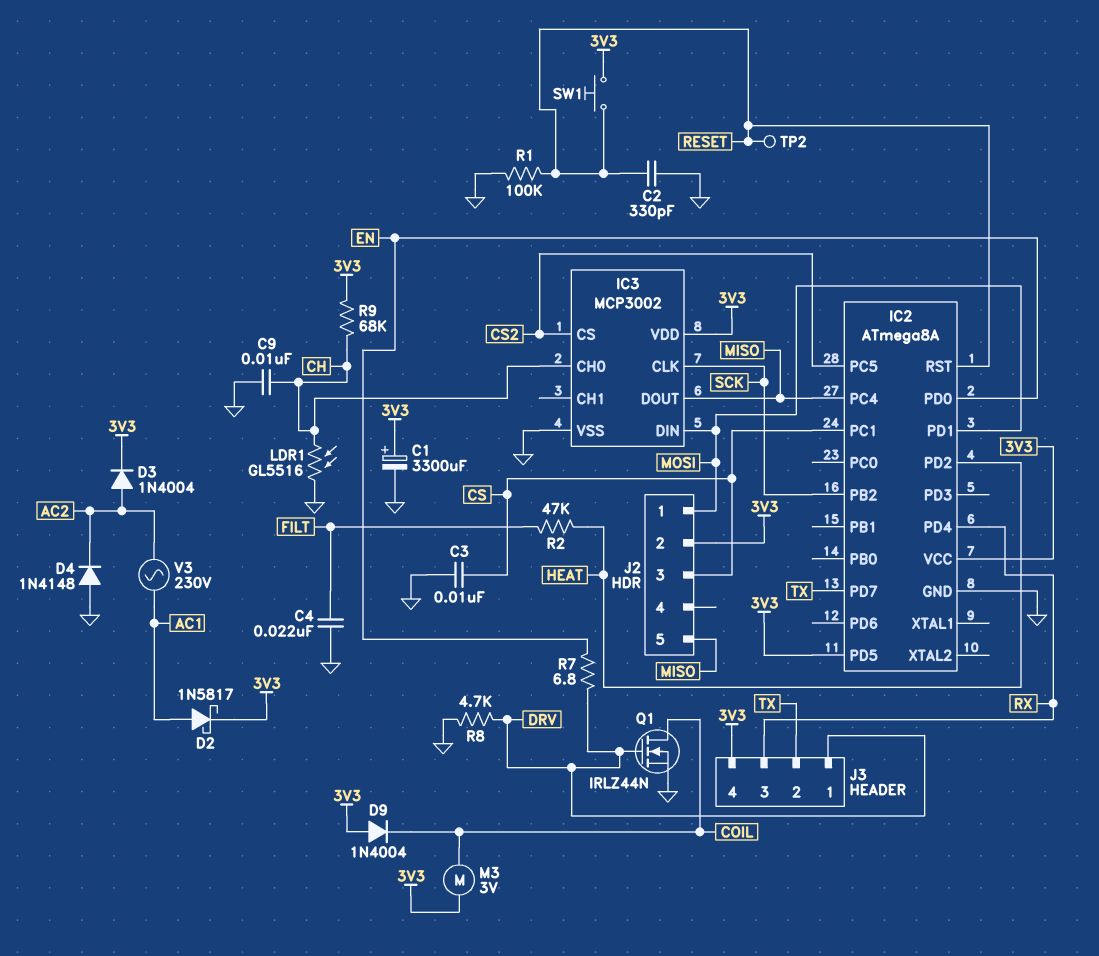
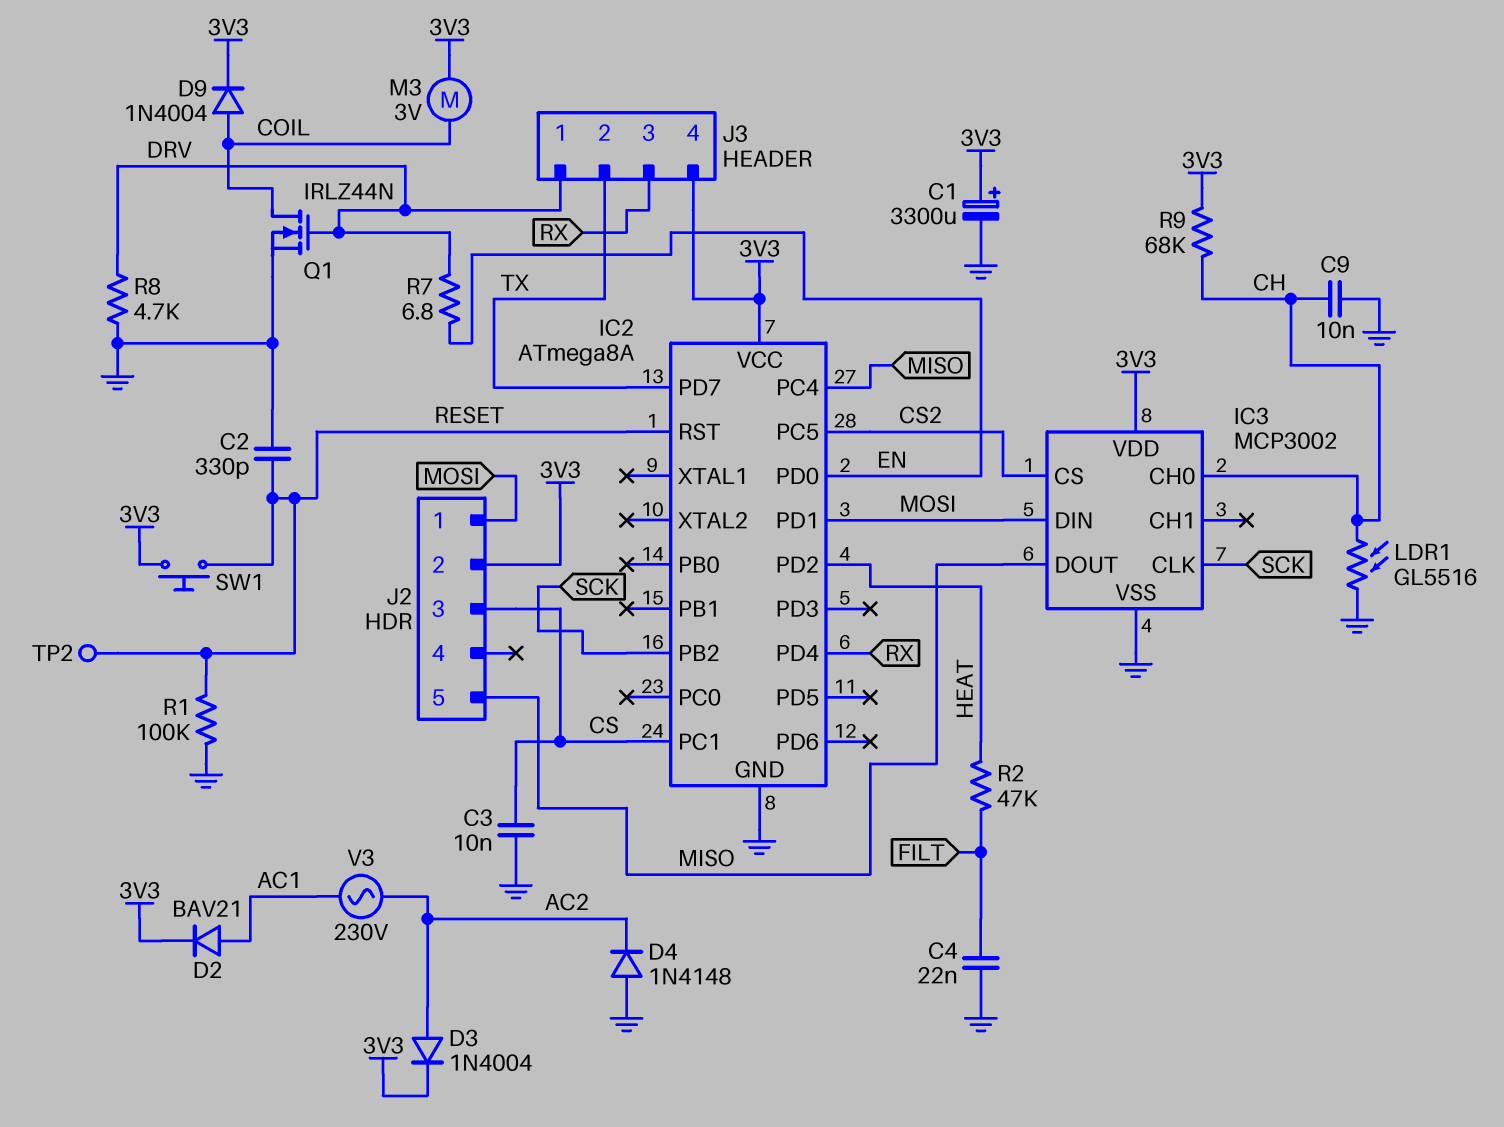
D2: schottky 1N5817 (A AC1, K 3V3) -> diode BAV21 (A AC1, K 3V3)
D9: diode 1N4004 (A 3V3, K COIL) -> diode 1N4004 (A COIL, K 3V3)
IC2 pin PD5: 3V3 -> none

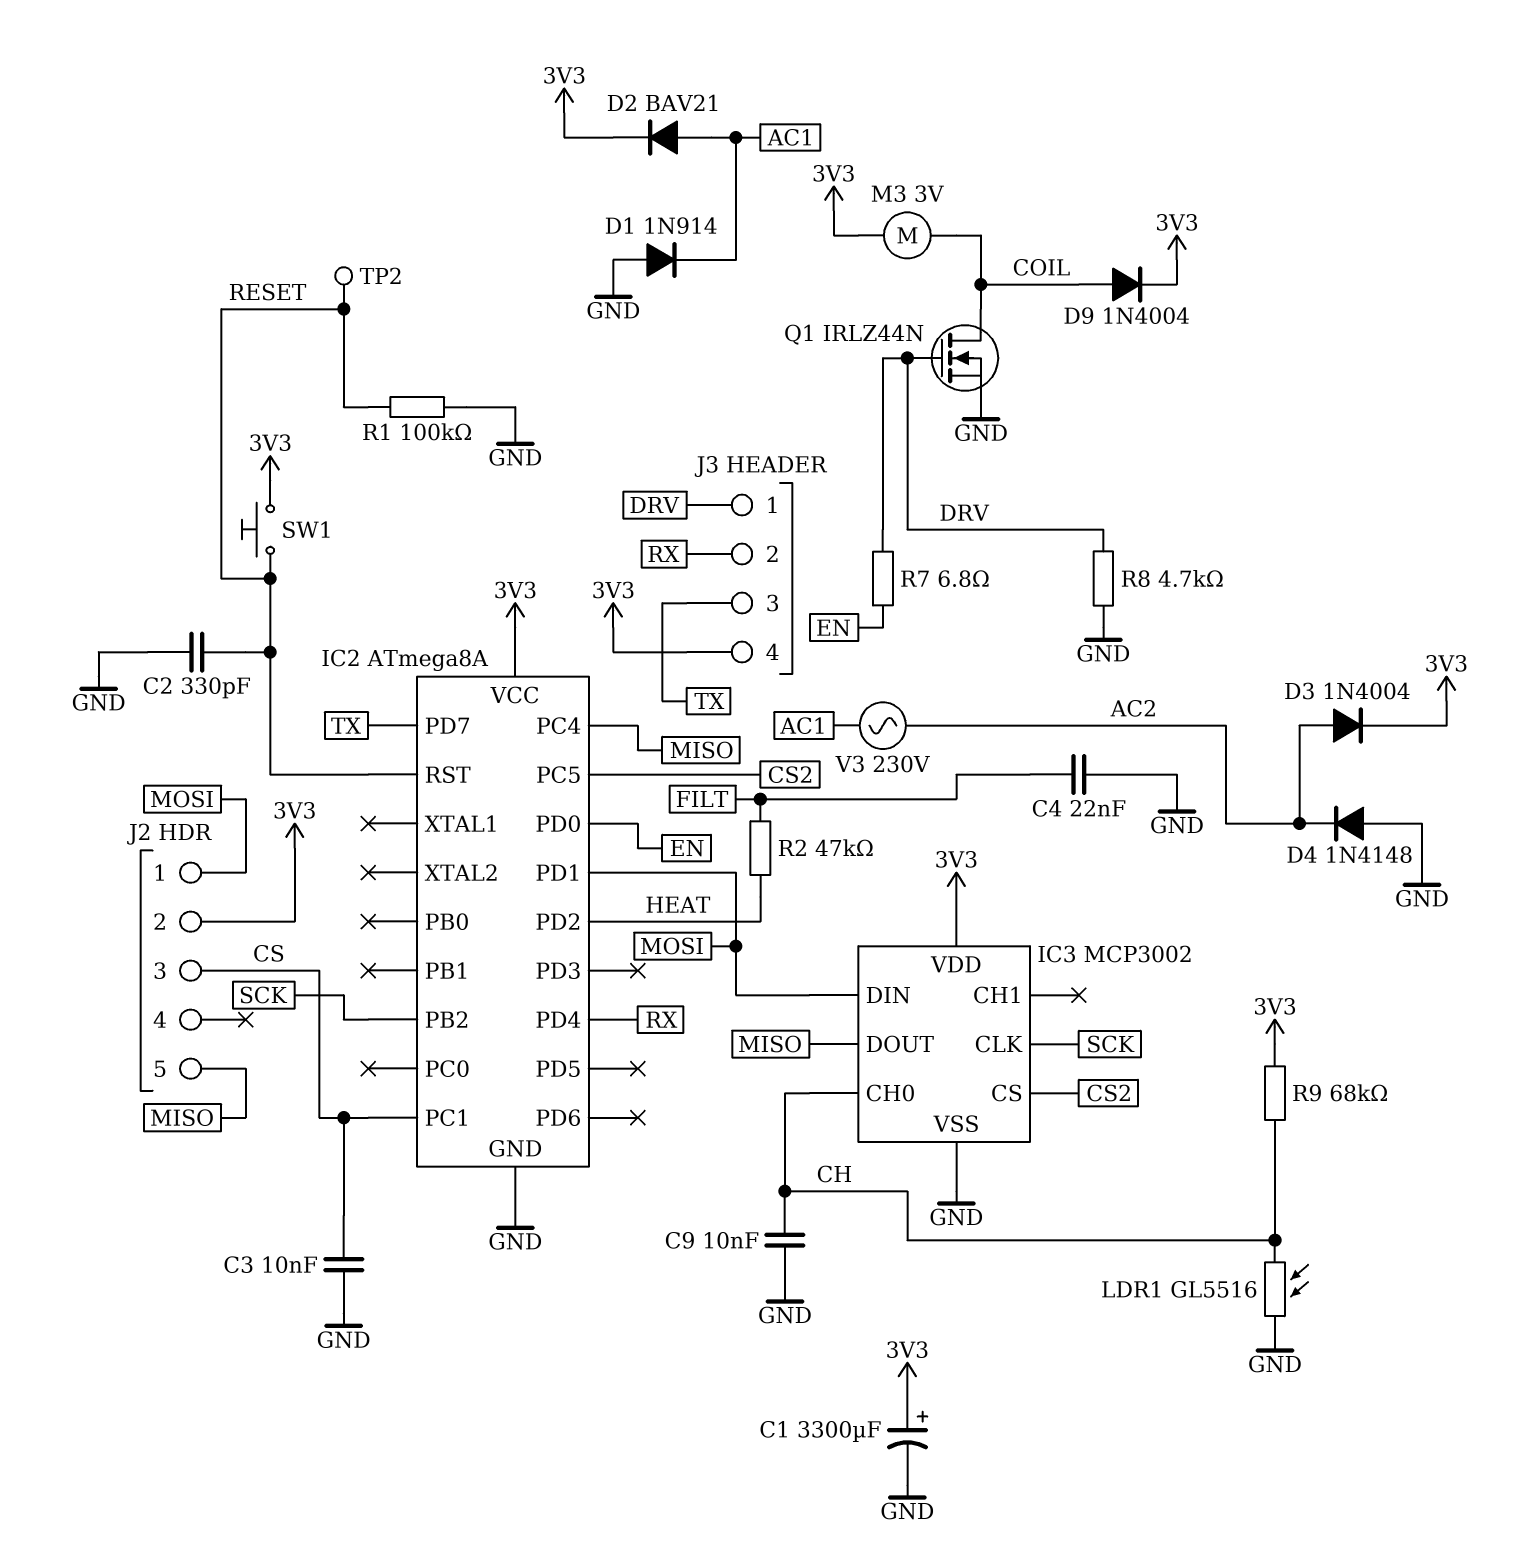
D1: none -> diode 1N914 (A GND, K AC1)
J3 pin 2: TX -> RX
J3 pin 3: RX -> TX

